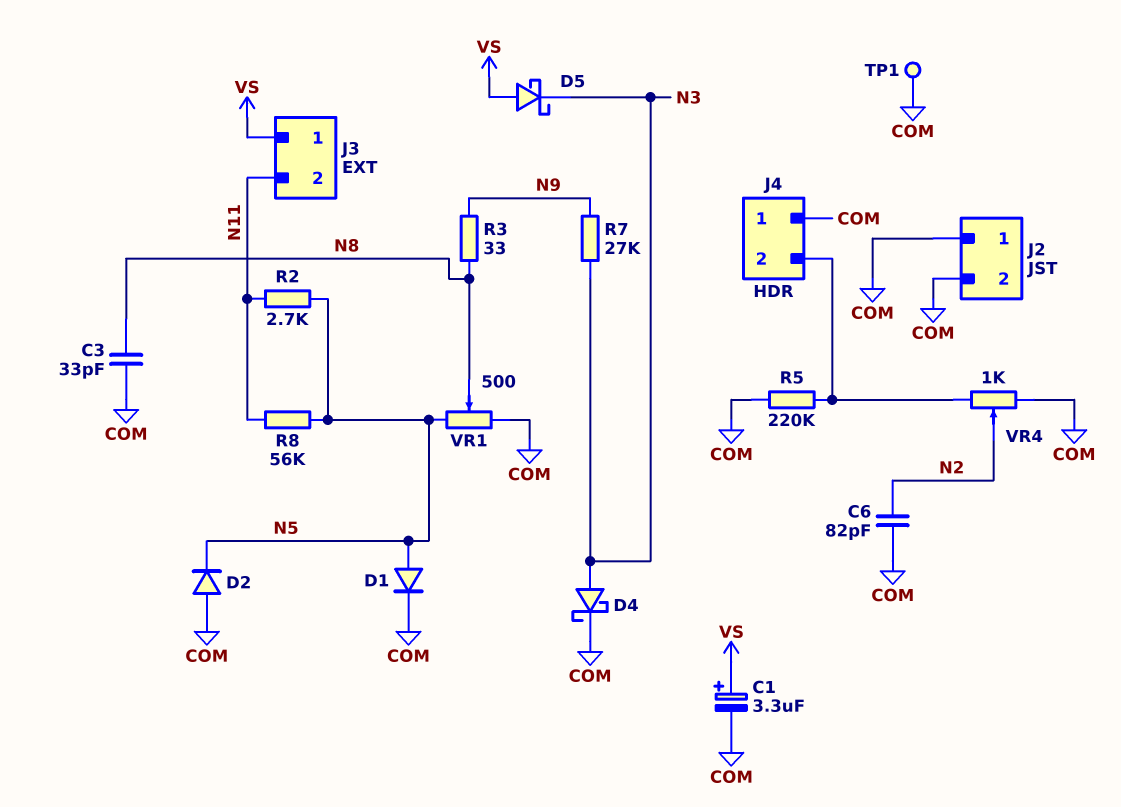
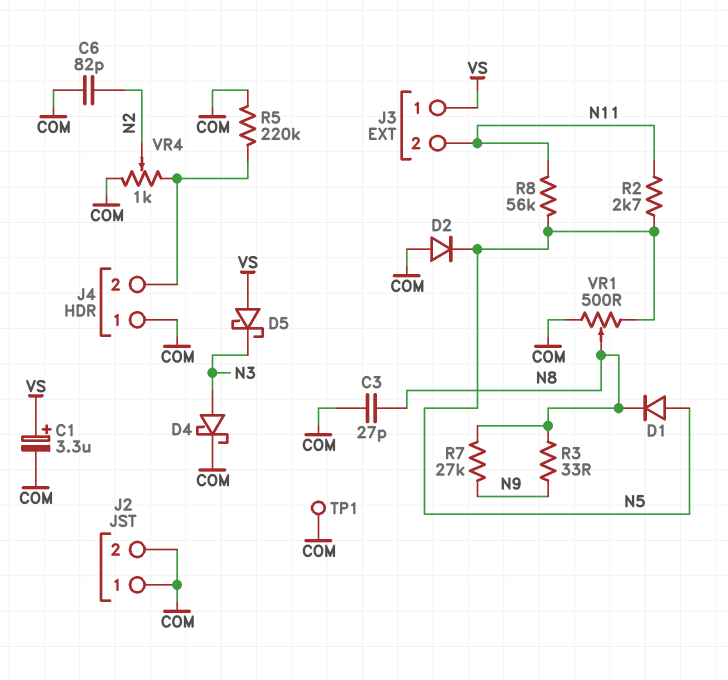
C3: 33pF (COM, N8) -> 27pF (COM, N8)
D1: diode (A N5, K COM) -> diode (A N5, K N8)
R7: 27k (N3, N9) -> 27k (N8, N9)

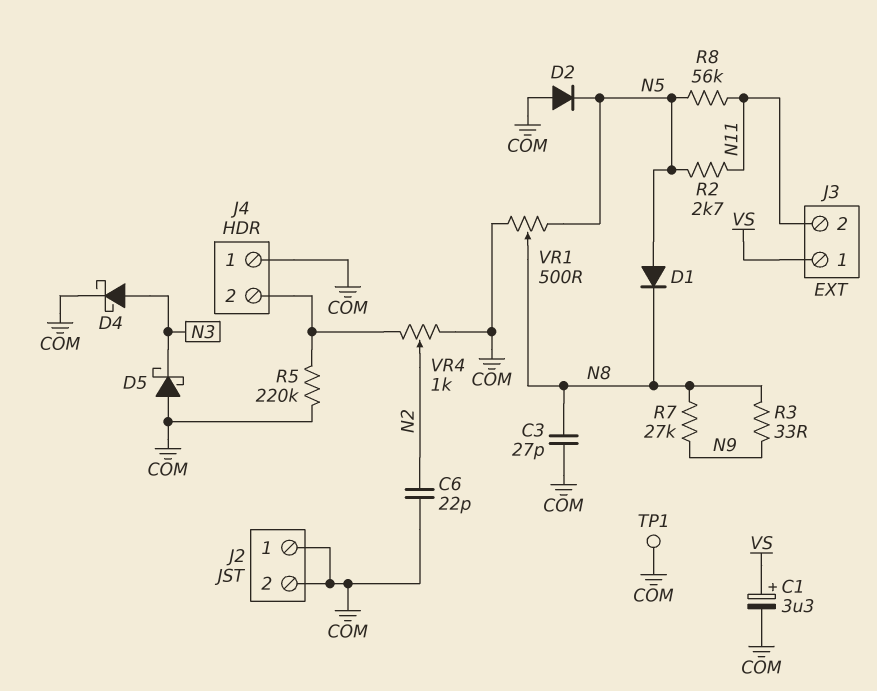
C6: 82pF (COM, N2) -> 22pF (COM, N2)
D5: schottky (A VS, K N3) -> schottky (A COM, K N3)

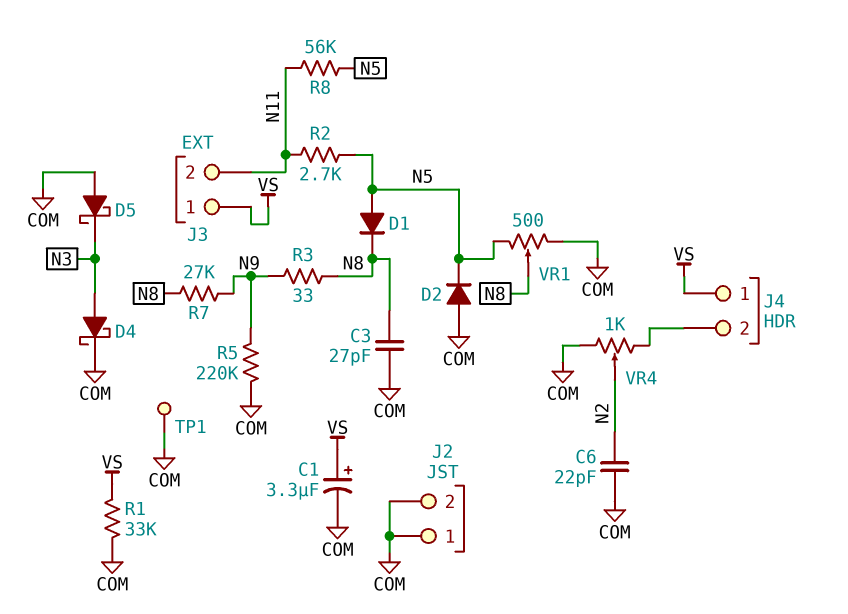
J4 pin 1: COM -> VS
R1: none -> 33k (COM, VS)
R5: 220k (COM, J4/2) -> 220k (COM, N9)

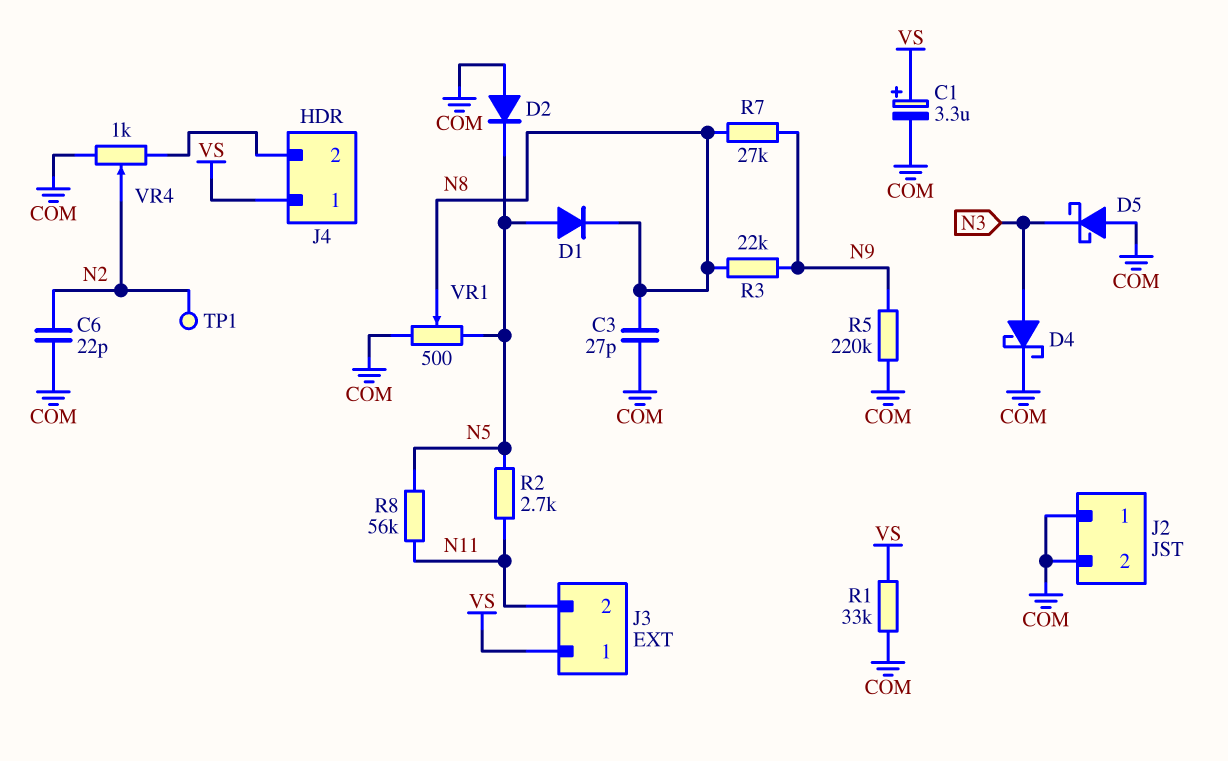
R3: 33 (N8, N9) -> 22k (N8, N9)
TP1: test point (COM) -> test point (N2)

